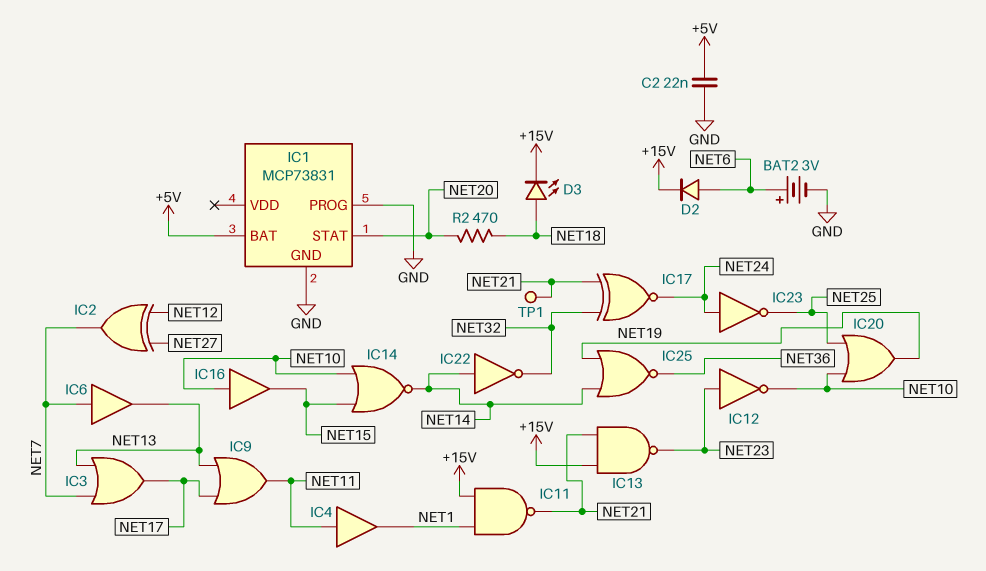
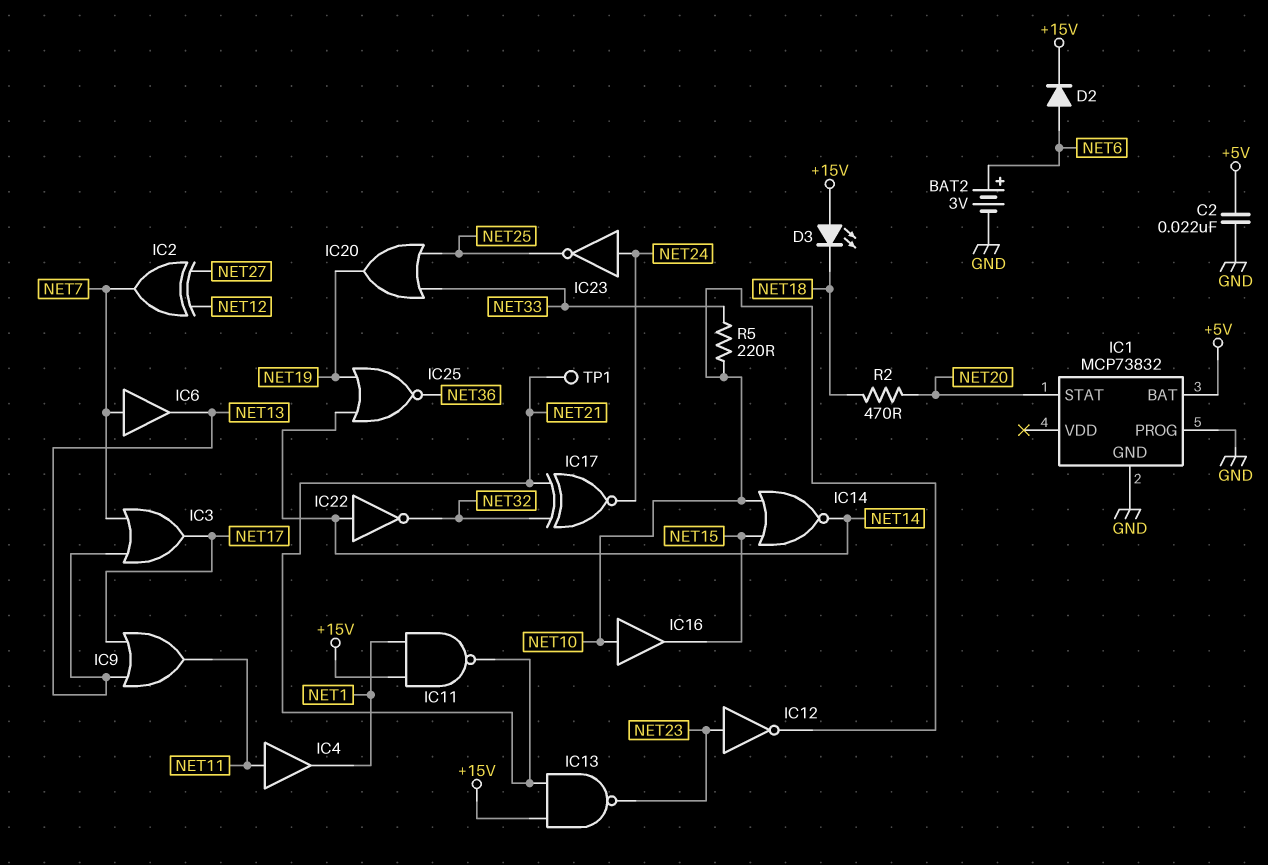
D3: LED (A NET18, K +15V) -> LED (A +15V, K NET18)
IC1: MCP73831 -> MCP73832
IC20: OR (in NET10, in NET25, out NET19) -> OR (in NET25, in NET33, out NET19)
R5: none -> 220 (NET10, NET33)

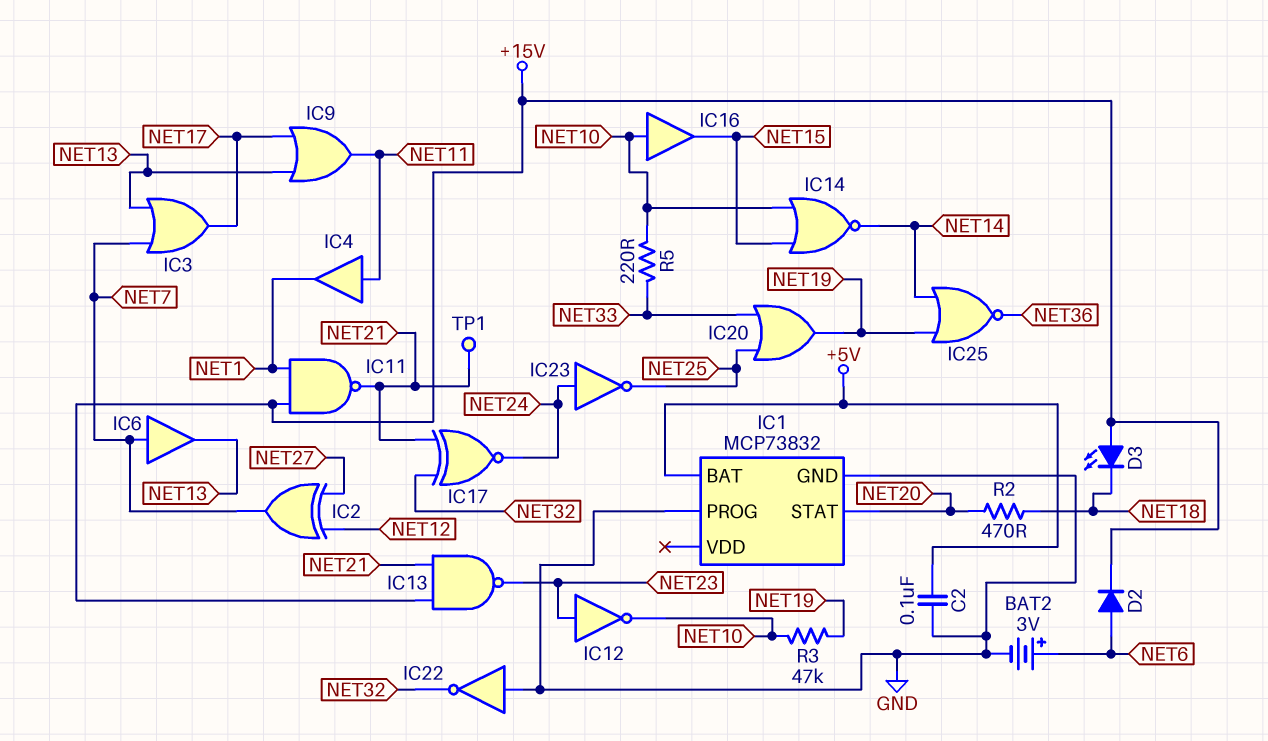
C2: 22nF (+5V, GND) -> 100nF (+5V, GND)
IC22: NOT (in NET14, out NET32) -> NOT (in GND, out NET32)
R3: none -> 47k (NET10, NET19)

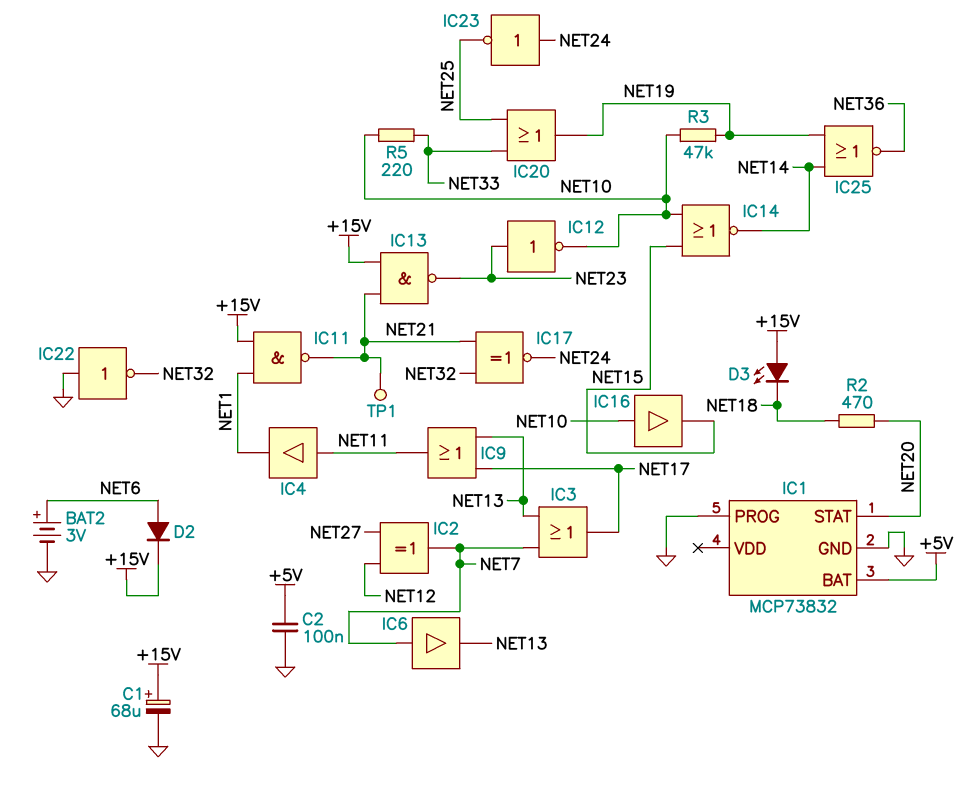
C1: none -> 68uF (plus +15V, minus GND)

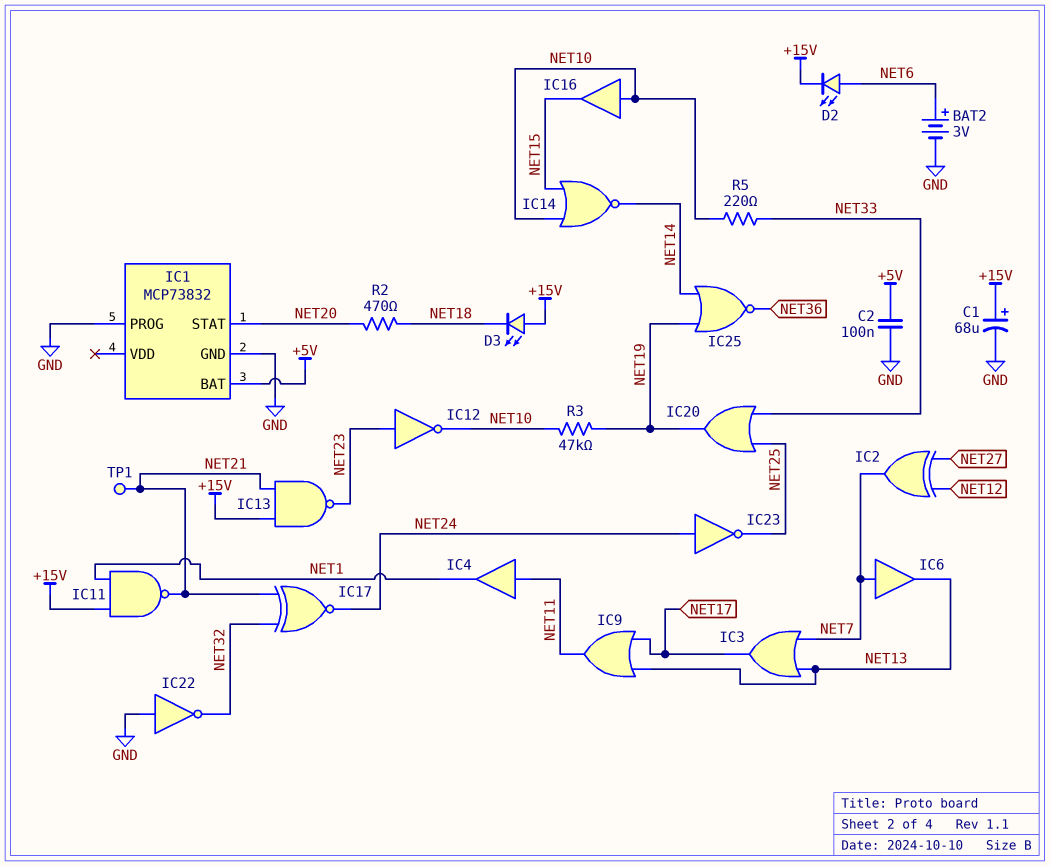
D2: diode (A NET6, K +15V) -> LED (A NET6, K +15V)

